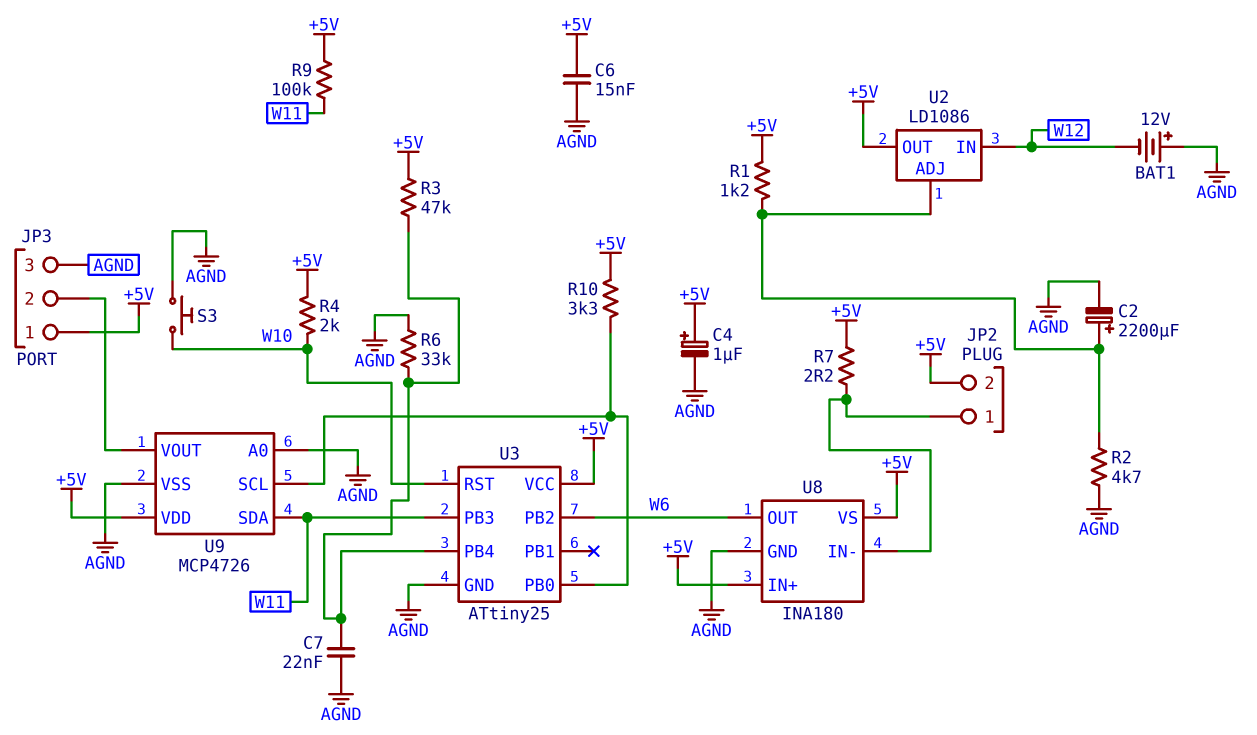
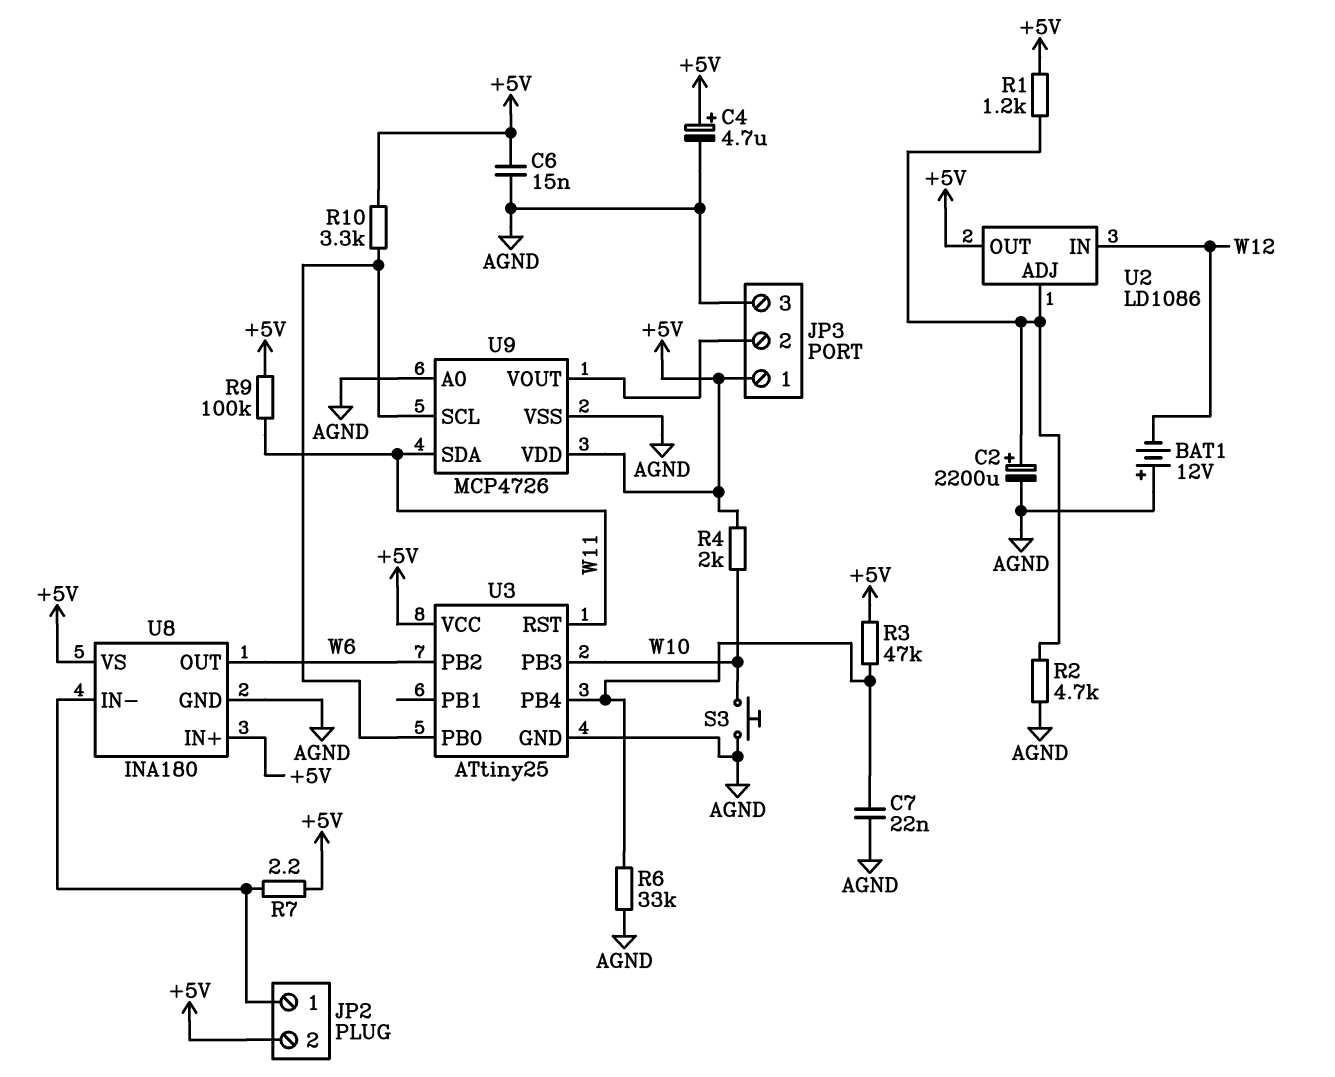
C4: 1uF (plus +5V, minus AGND) -> 4.7uF (plus +5V, minus AGND)
U3 pin PB3: W11 -> W10
U3 pin RST: W10 -> W11

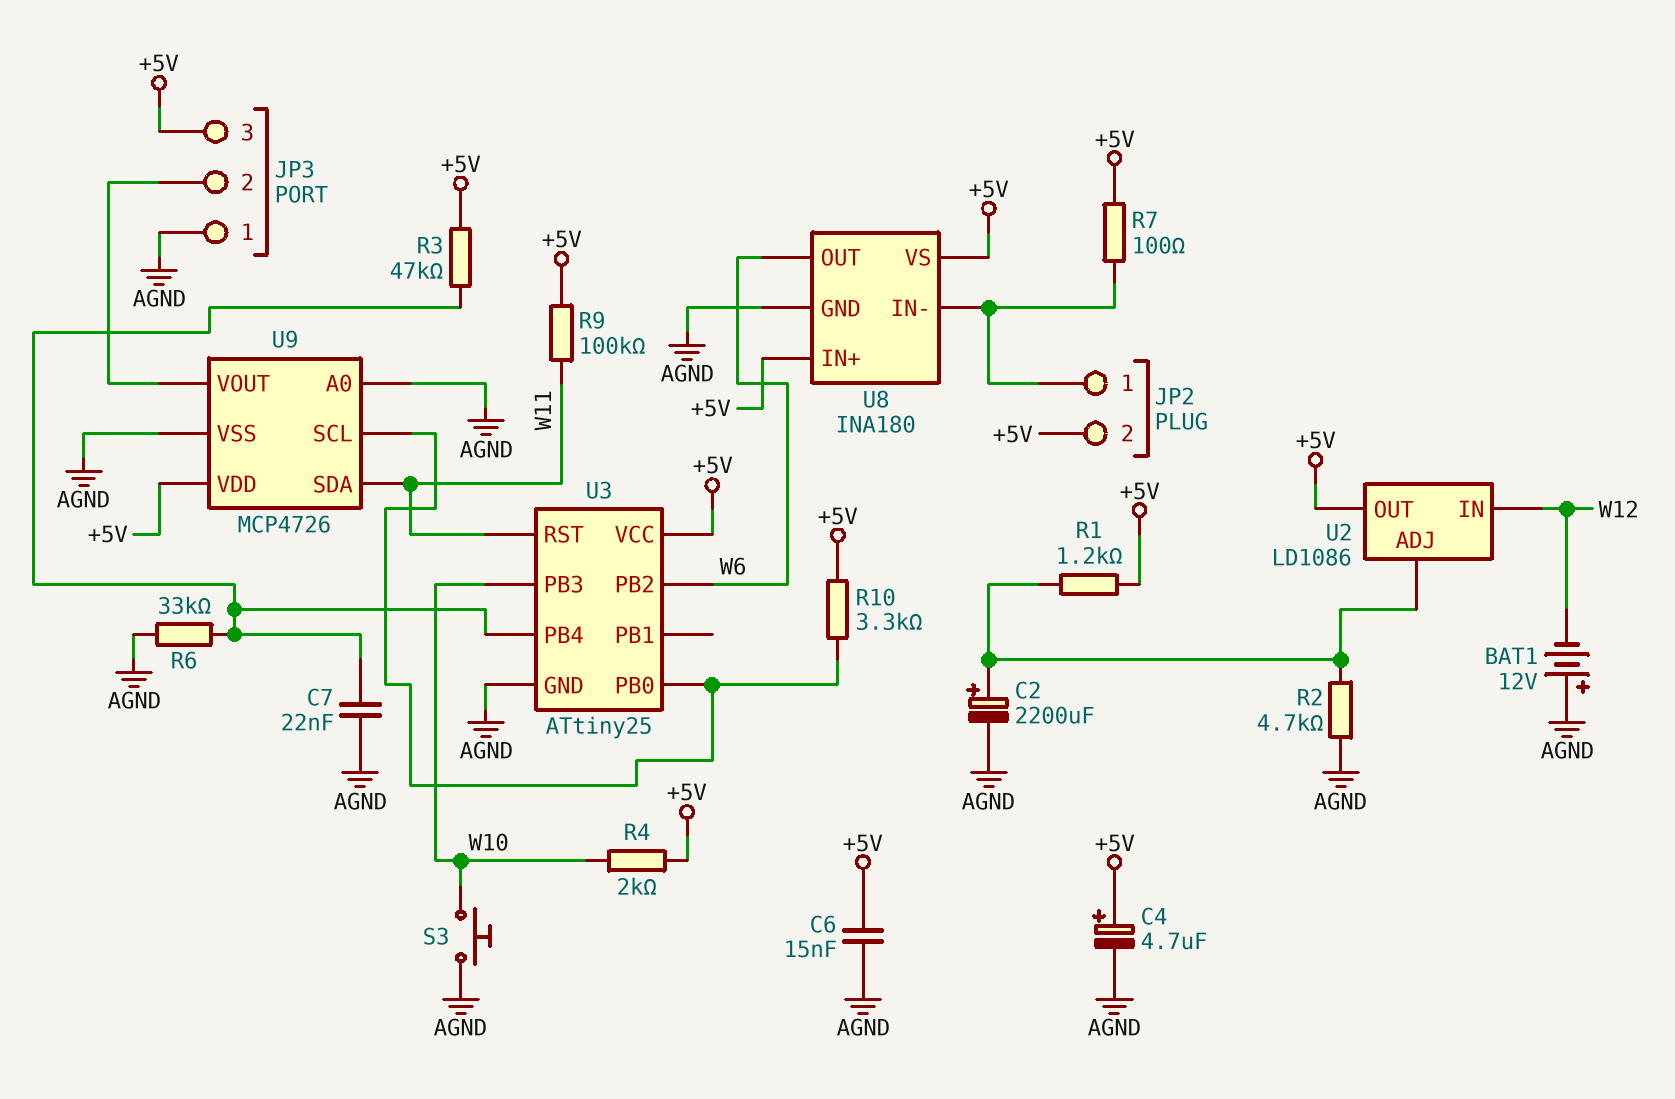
JP3 pin 1: +5V -> AGND
JP3 pin 3: AGND -> +5V
R7: 2.2 (+5V, JP2/1) -> 100 (+5V, JP2/1)

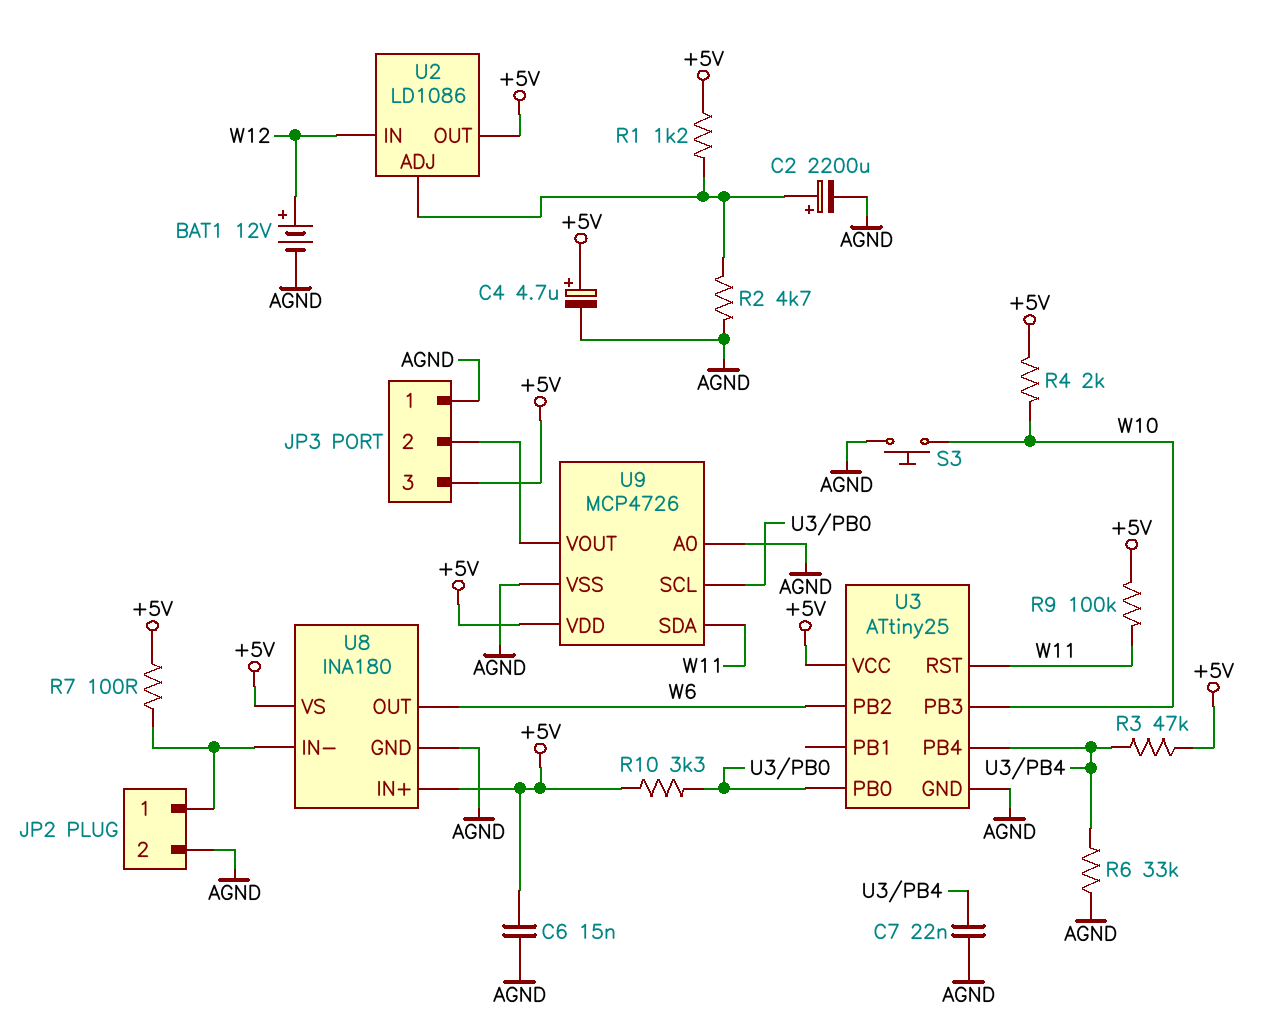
BAT1: 12V (plus AGND, minus W12) -> 12V (plus W12, minus AGND)
JP2 pin 2: +5V -> AGND

